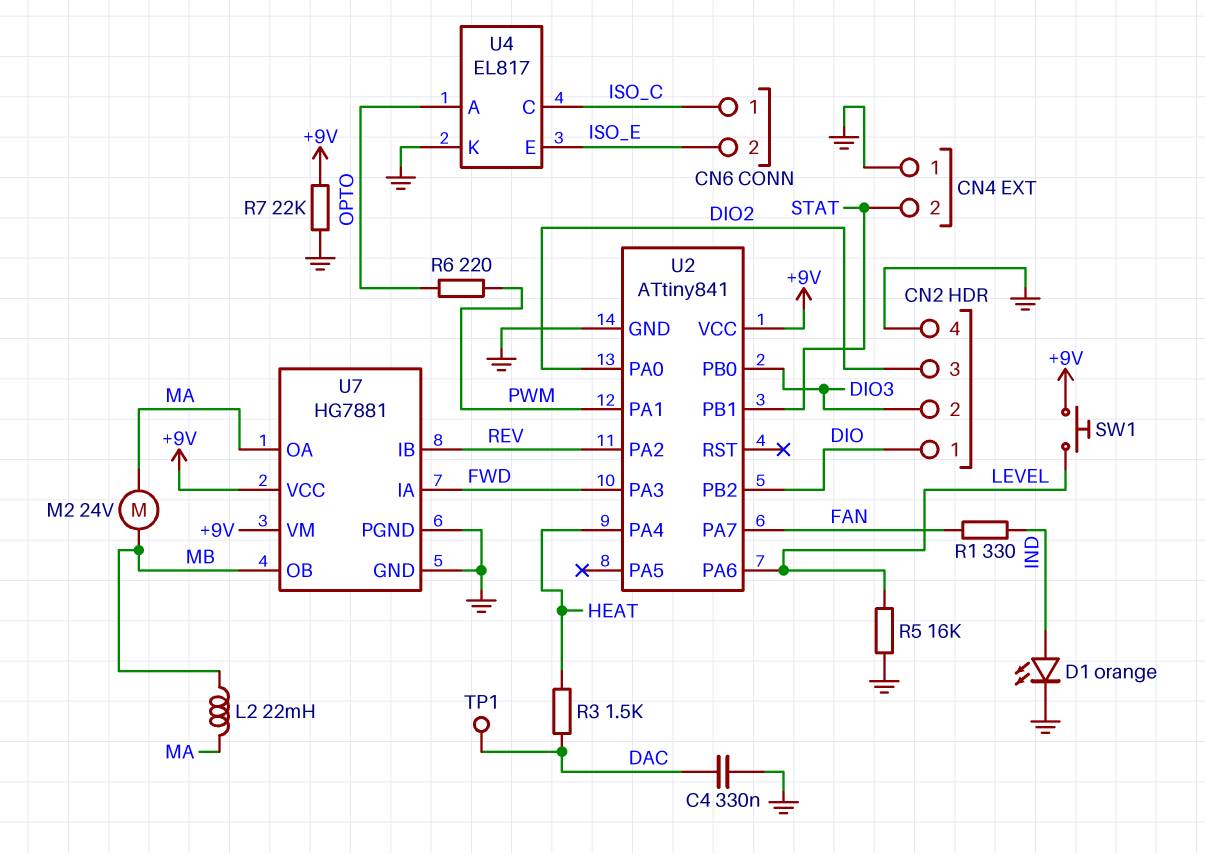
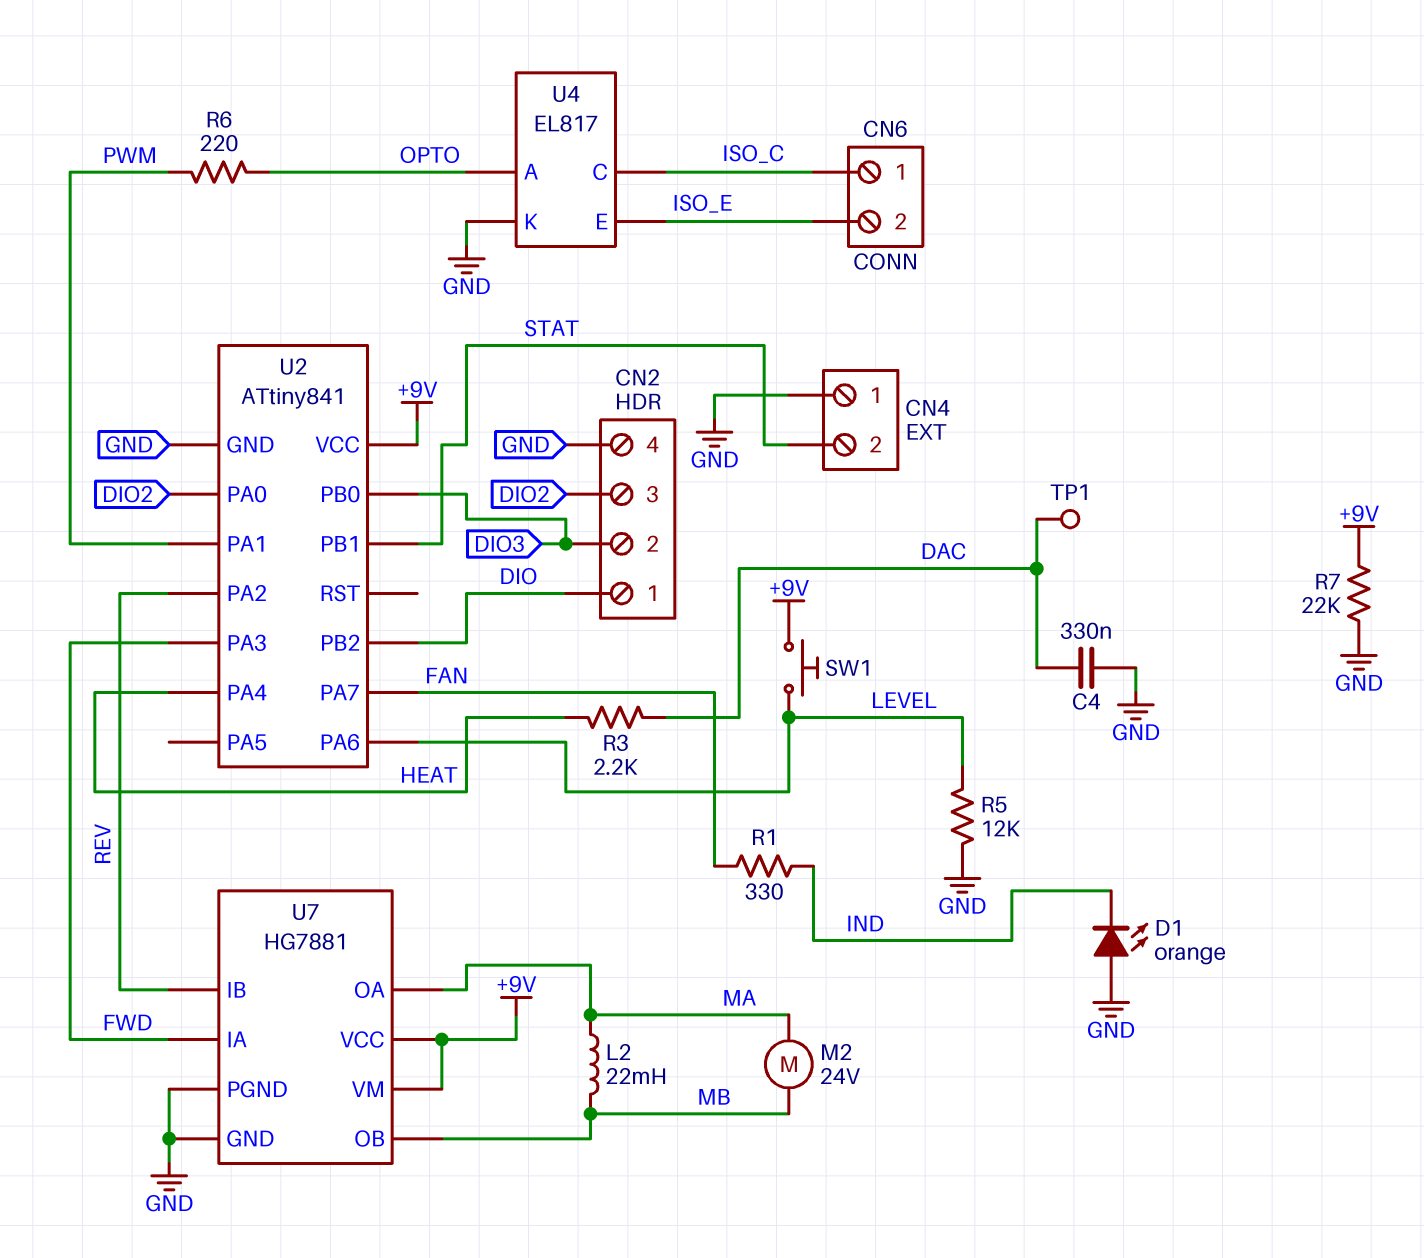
D1: LED orange (A IND, K GND) -> LED orange (A GND, K IND)
R3: 1.5k (DAC, HEAT) -> 2.2k (DAC, HEAT)
R5: 16k (GND, LEVEL) -> 12k (GND, LEVEL)

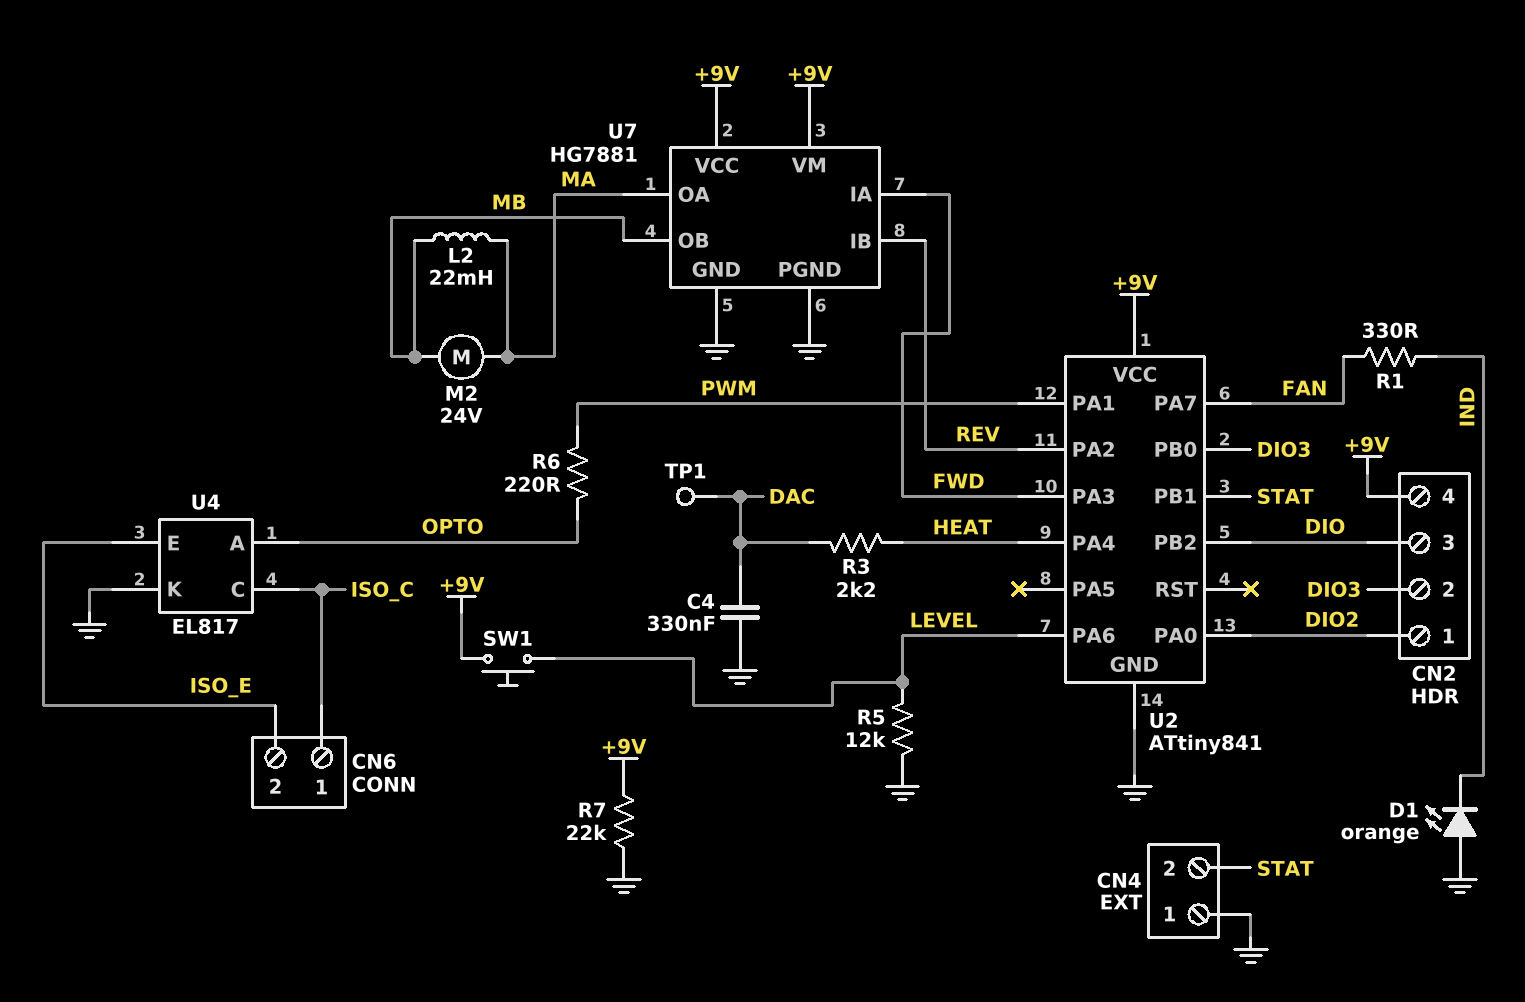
CN2 pin 1: DIO -> DIO2
CN2 pin 3: DIO2 -> DIO
CN2 pin 4: GND -> +9V

